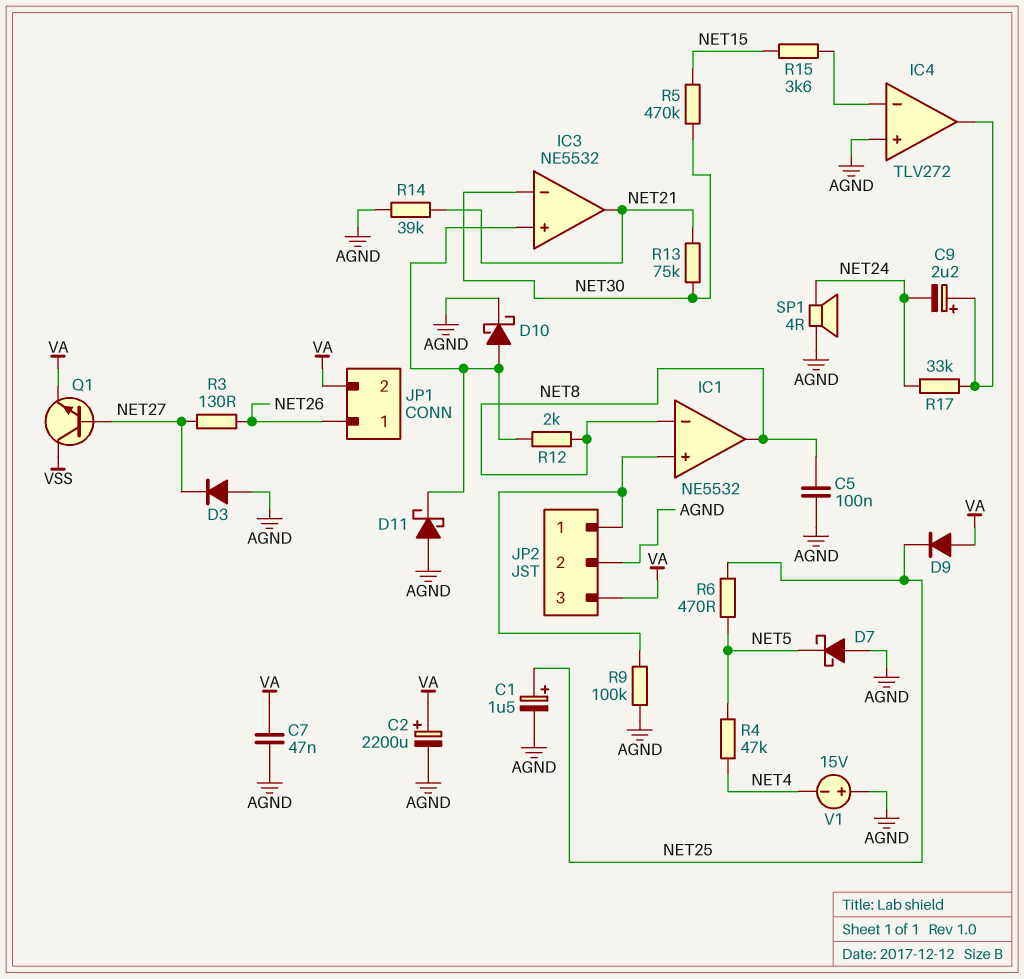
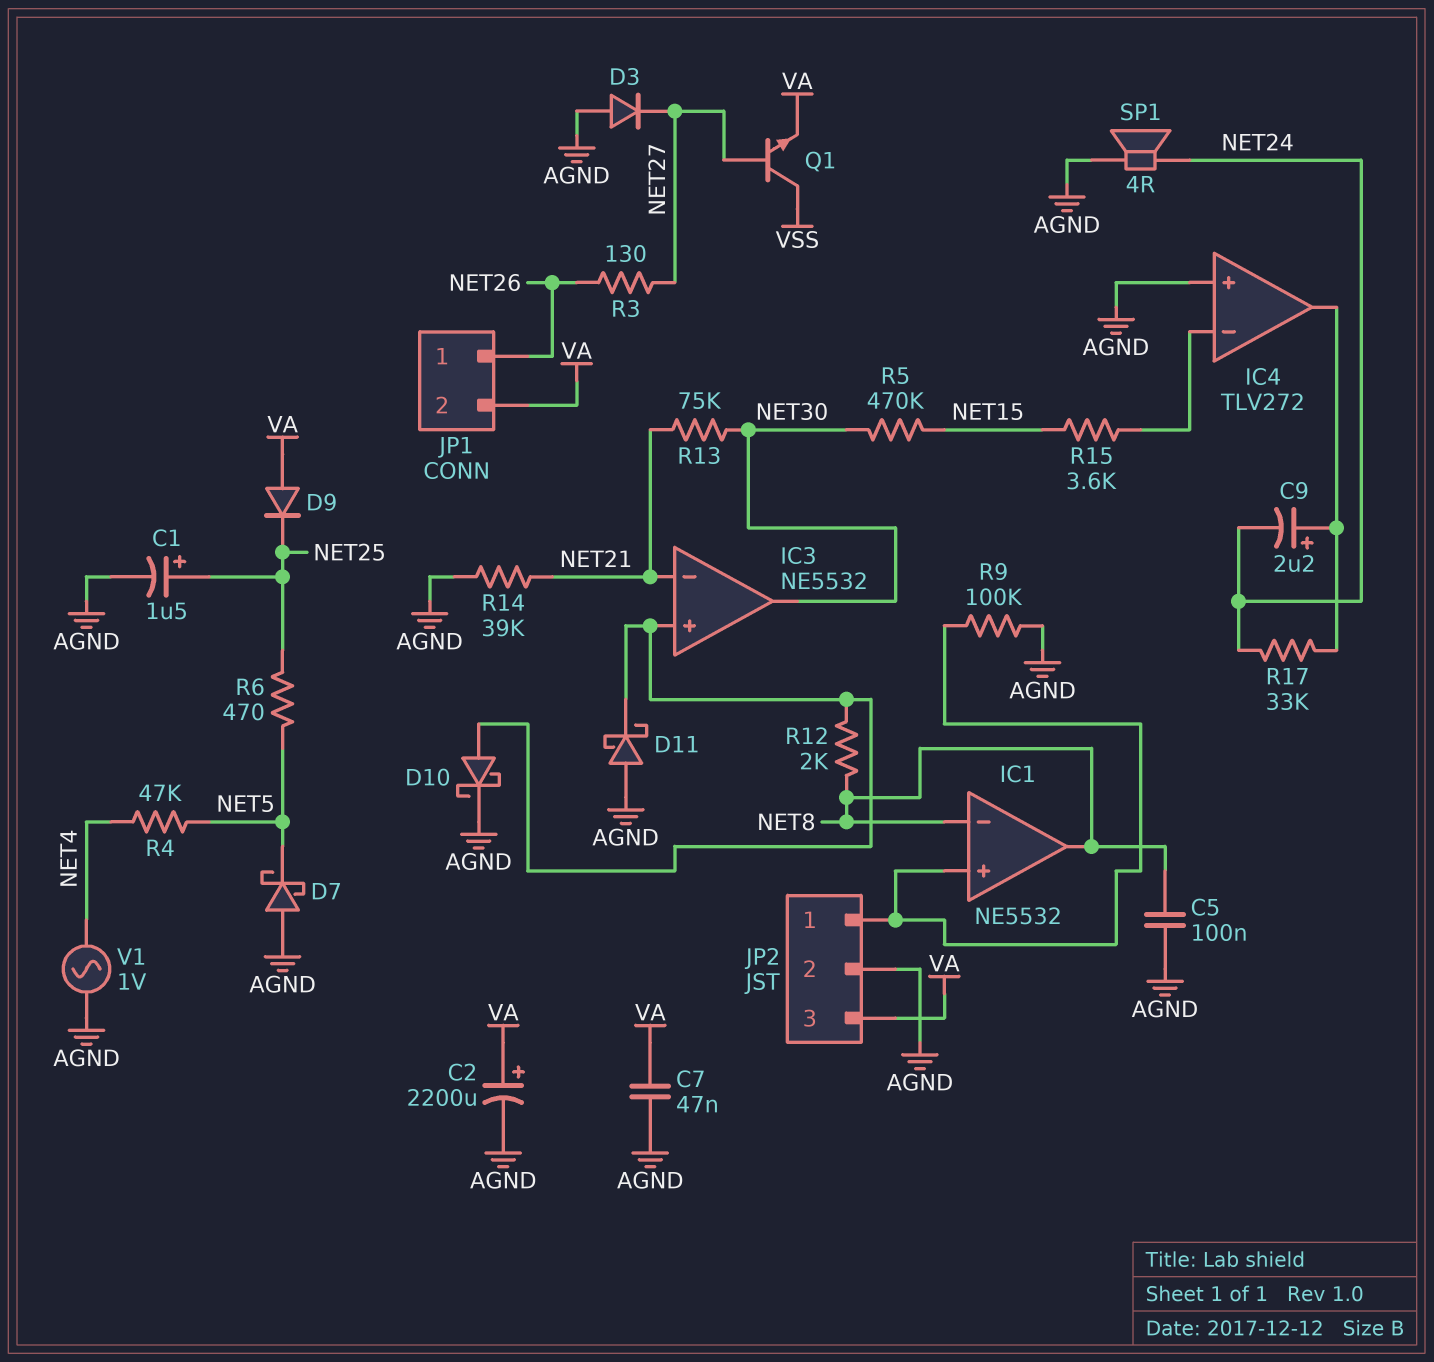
IC3 pin in-: NET30 -> NET21
IC3 pin out: NET21 -> NET30
V1: 15V (plus AGND, minus NET4) -> AC 1V (AGND, NET4)

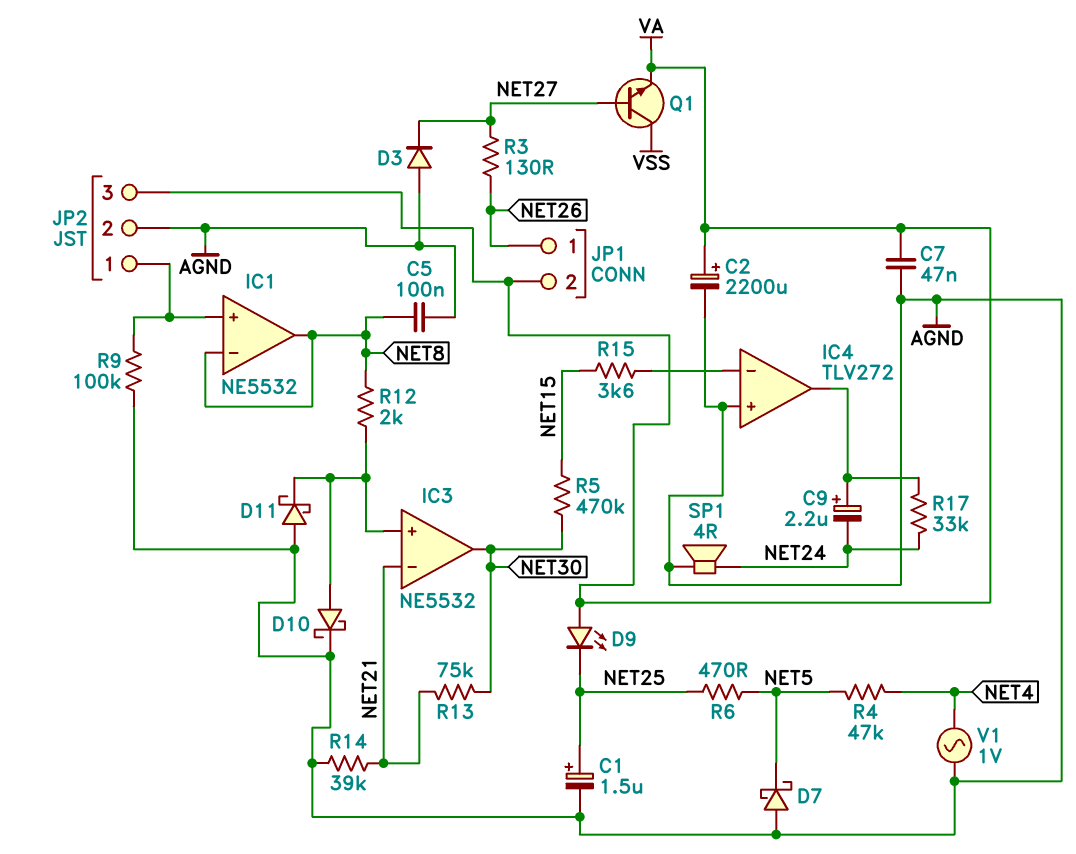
D9: diode (A VA, K NET25) -> LED (A VA, K NET25)

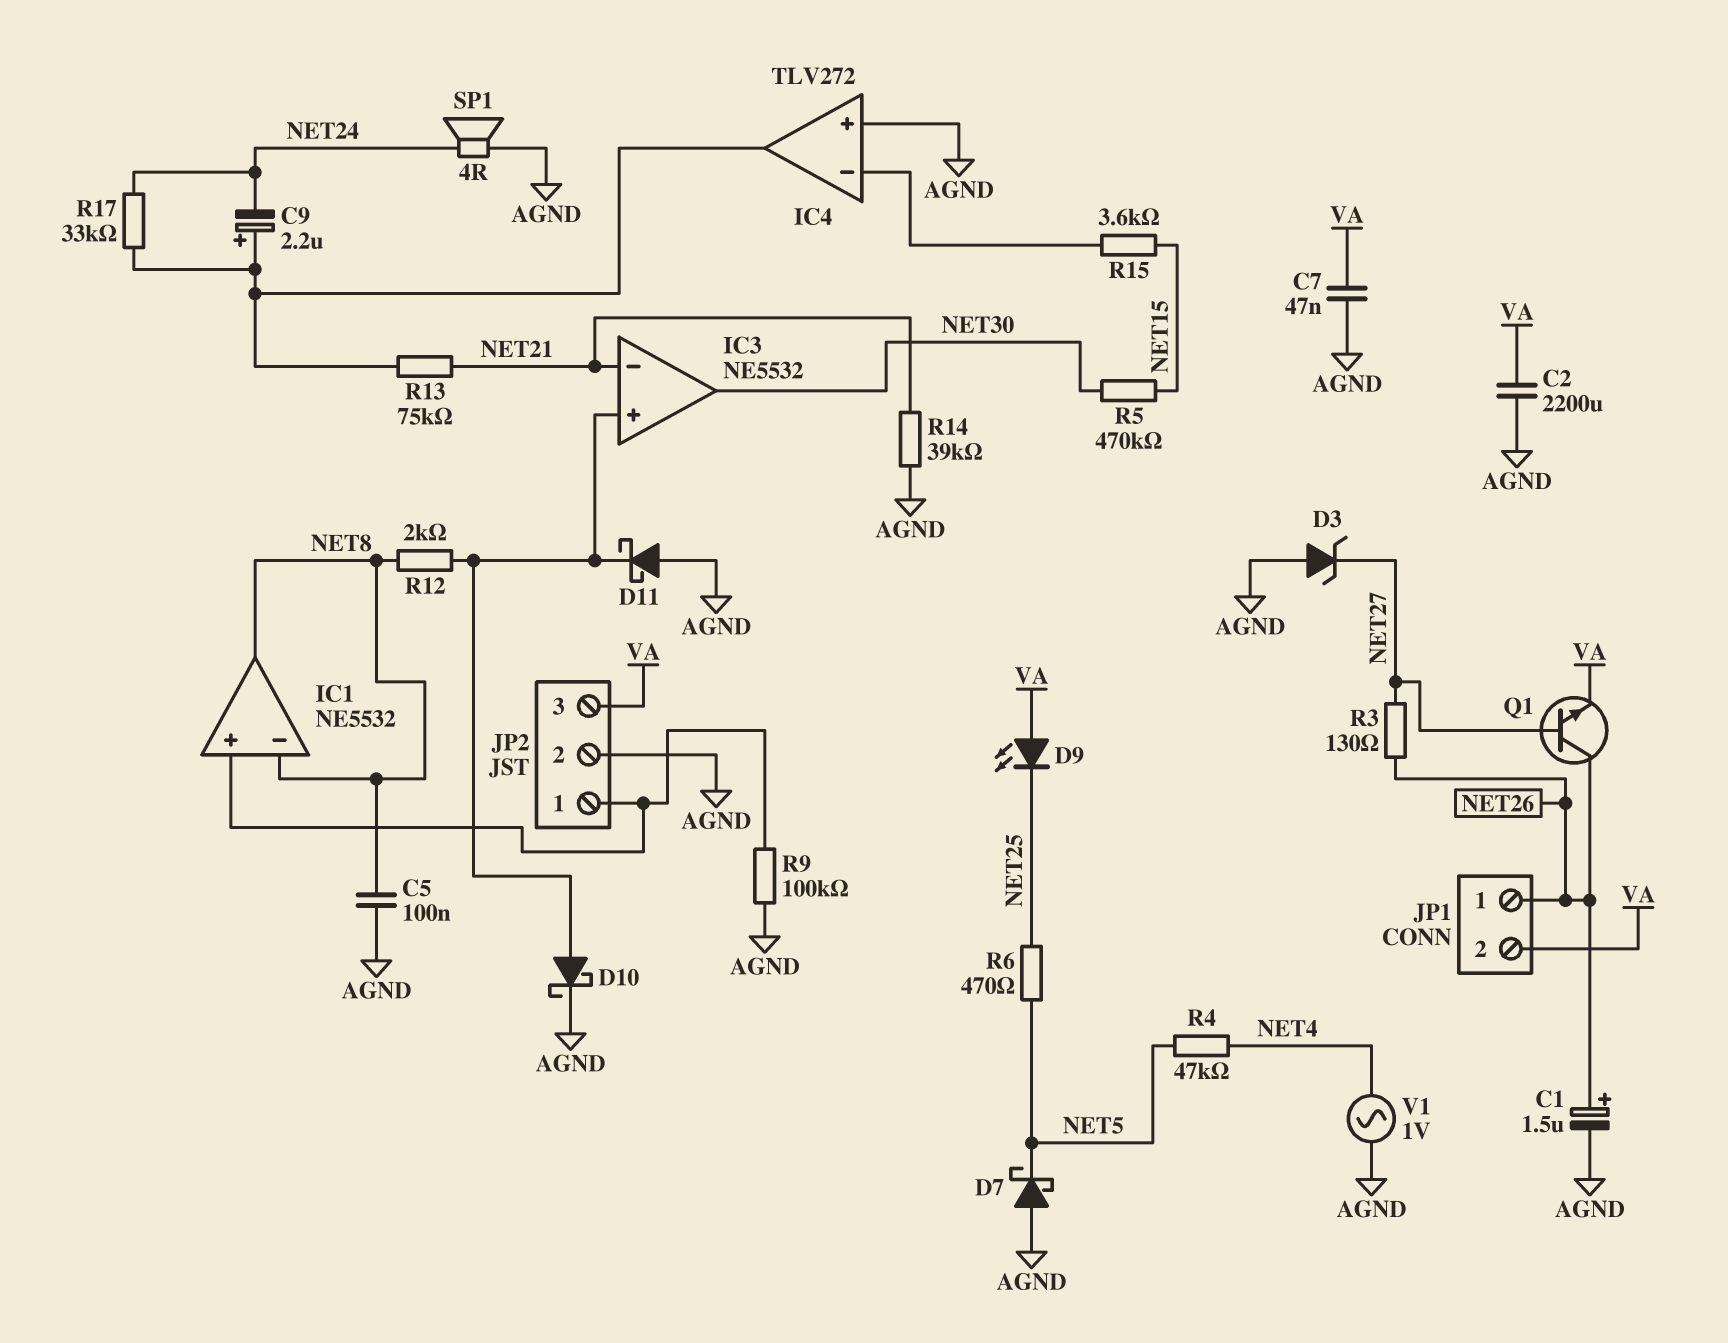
C1: 1.5uF (plus NET25, minus AGND) -> 1.5uF (plus NET26, minus AGND)
C2: 2200uF (plus VA, minus AGND) -> 2200uF (AGND, VA)
D3: diode (A AGND, K NET27) -> zener (A AGND, K NET27)
Q1: NPN (B NET27, C VSS, E VA) -> NPN (B NET27, C NET26, E VA)
R13: 75k (NET21, NET30) -> 75k (IC4/out, NET21)

